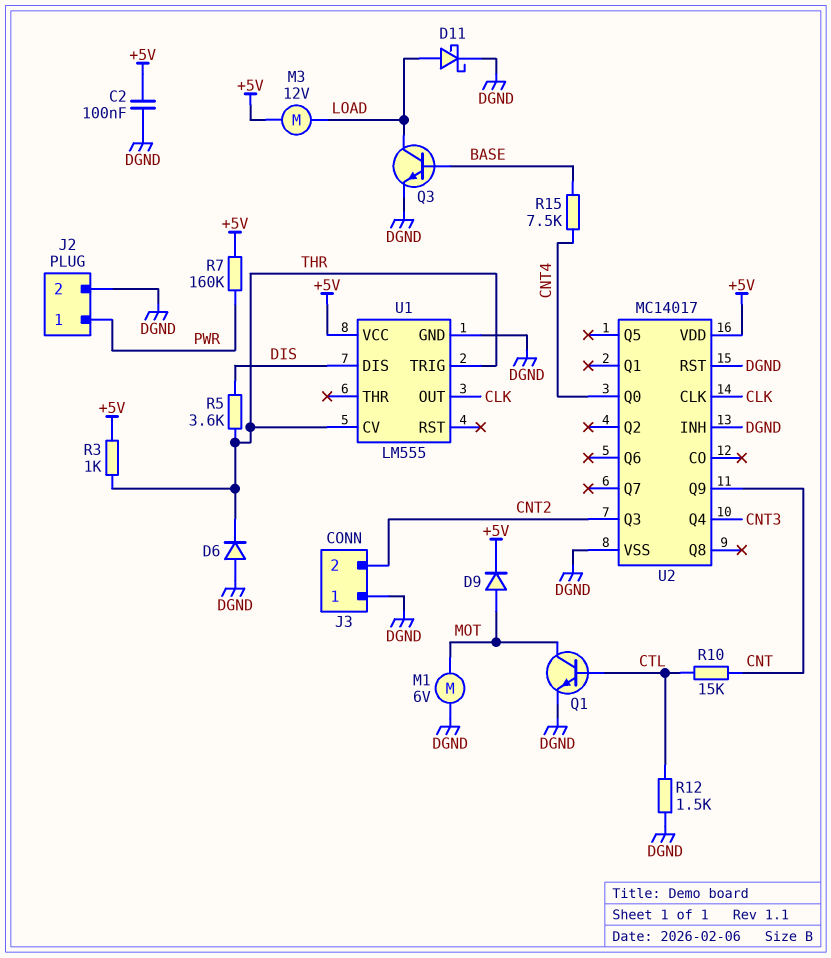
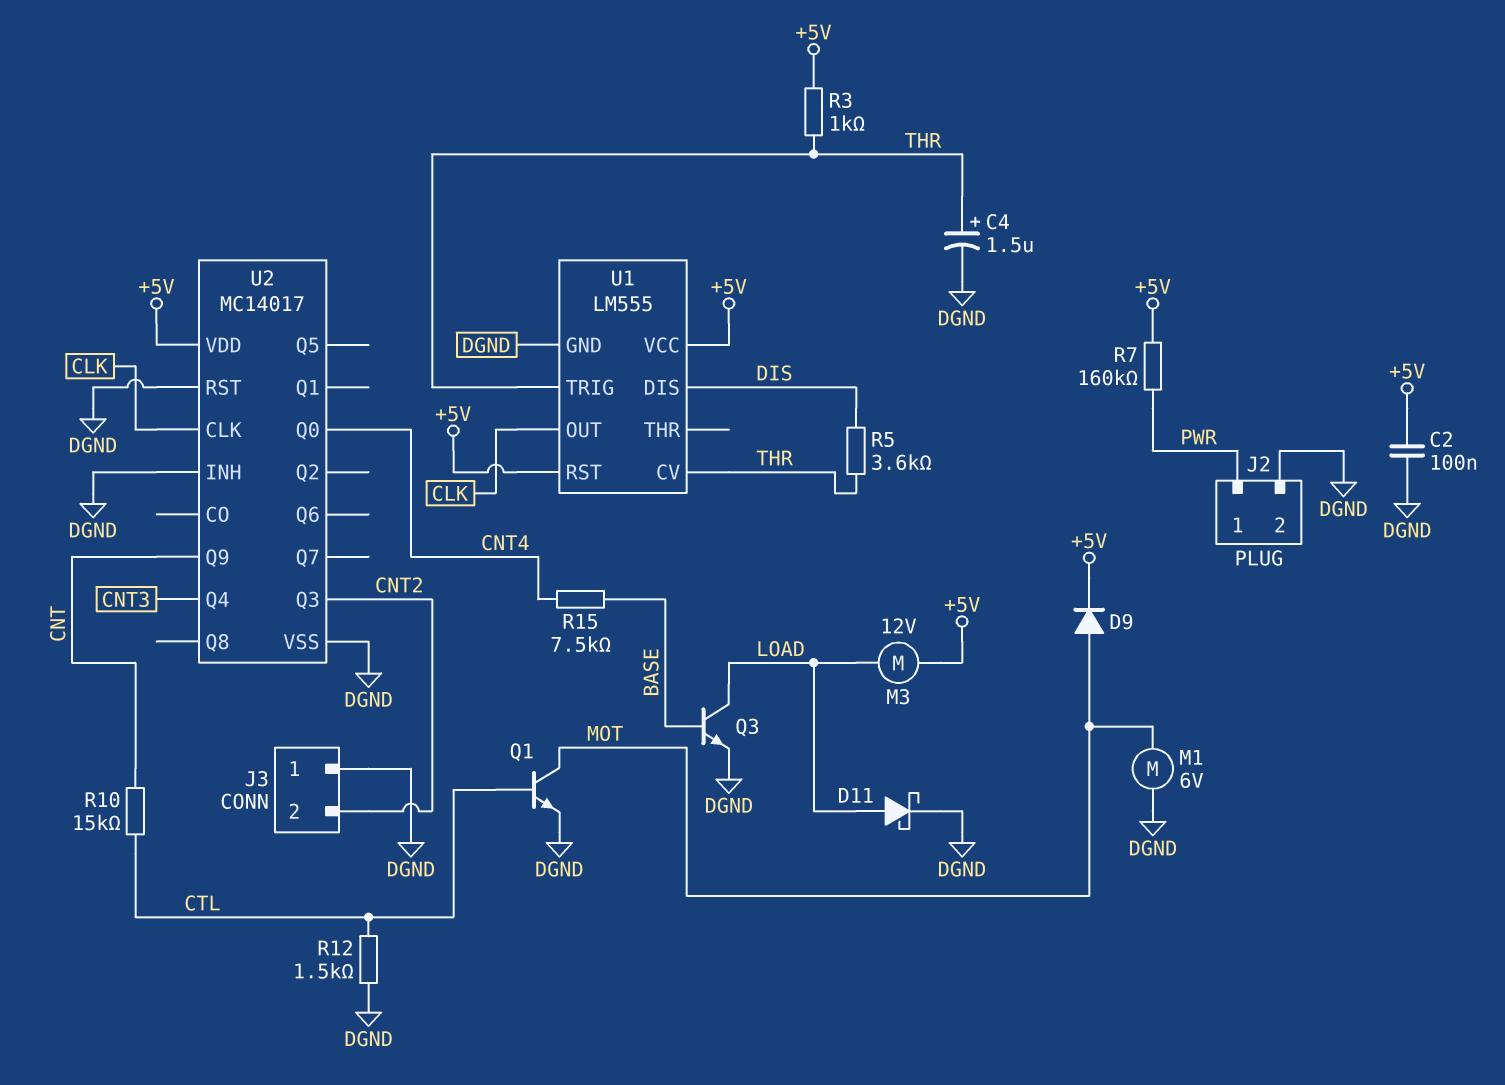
C4: none -> 1.5uF (plus THR, minus DGND)
D6: diode (A DGND, K THR) -> none
U1 pin RST: none -> +5V

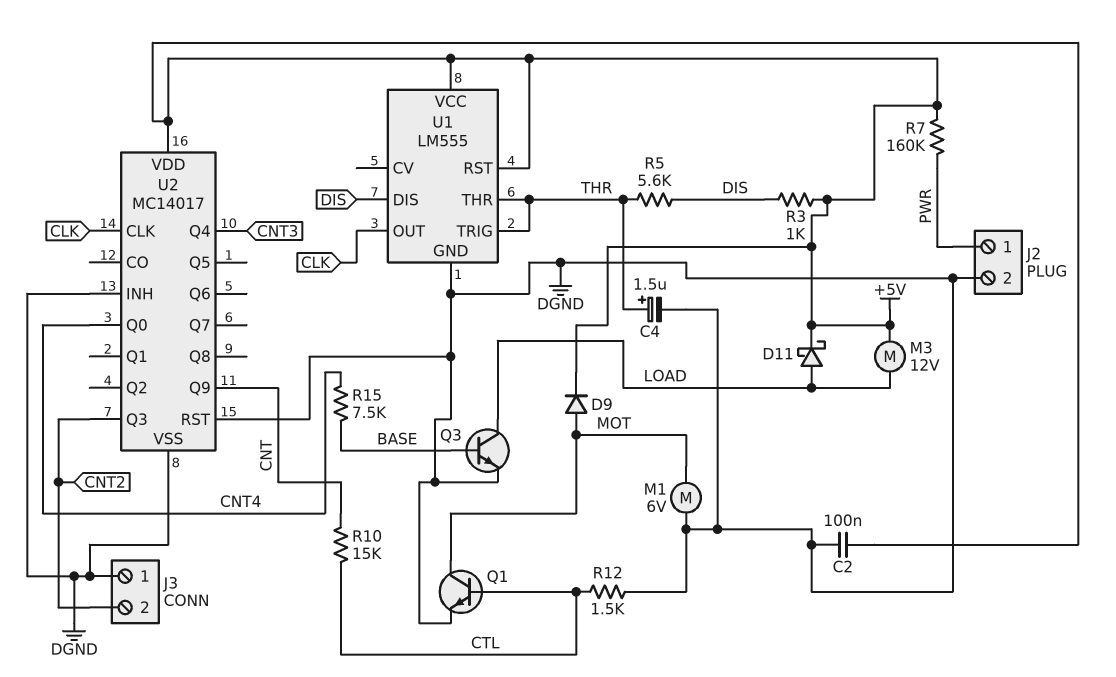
D11: schottky (A LOAD, K DGND) -> schottky (A LOAD, K +5V)
R3: 1k (+5V, THR) -> 1k (+5V, DIS)
R5: 3.6k (DIS, THR) -> 5.6k (DIS, THR)
U1 pin CV: THR -> none
U1 pin THR: none -> THR

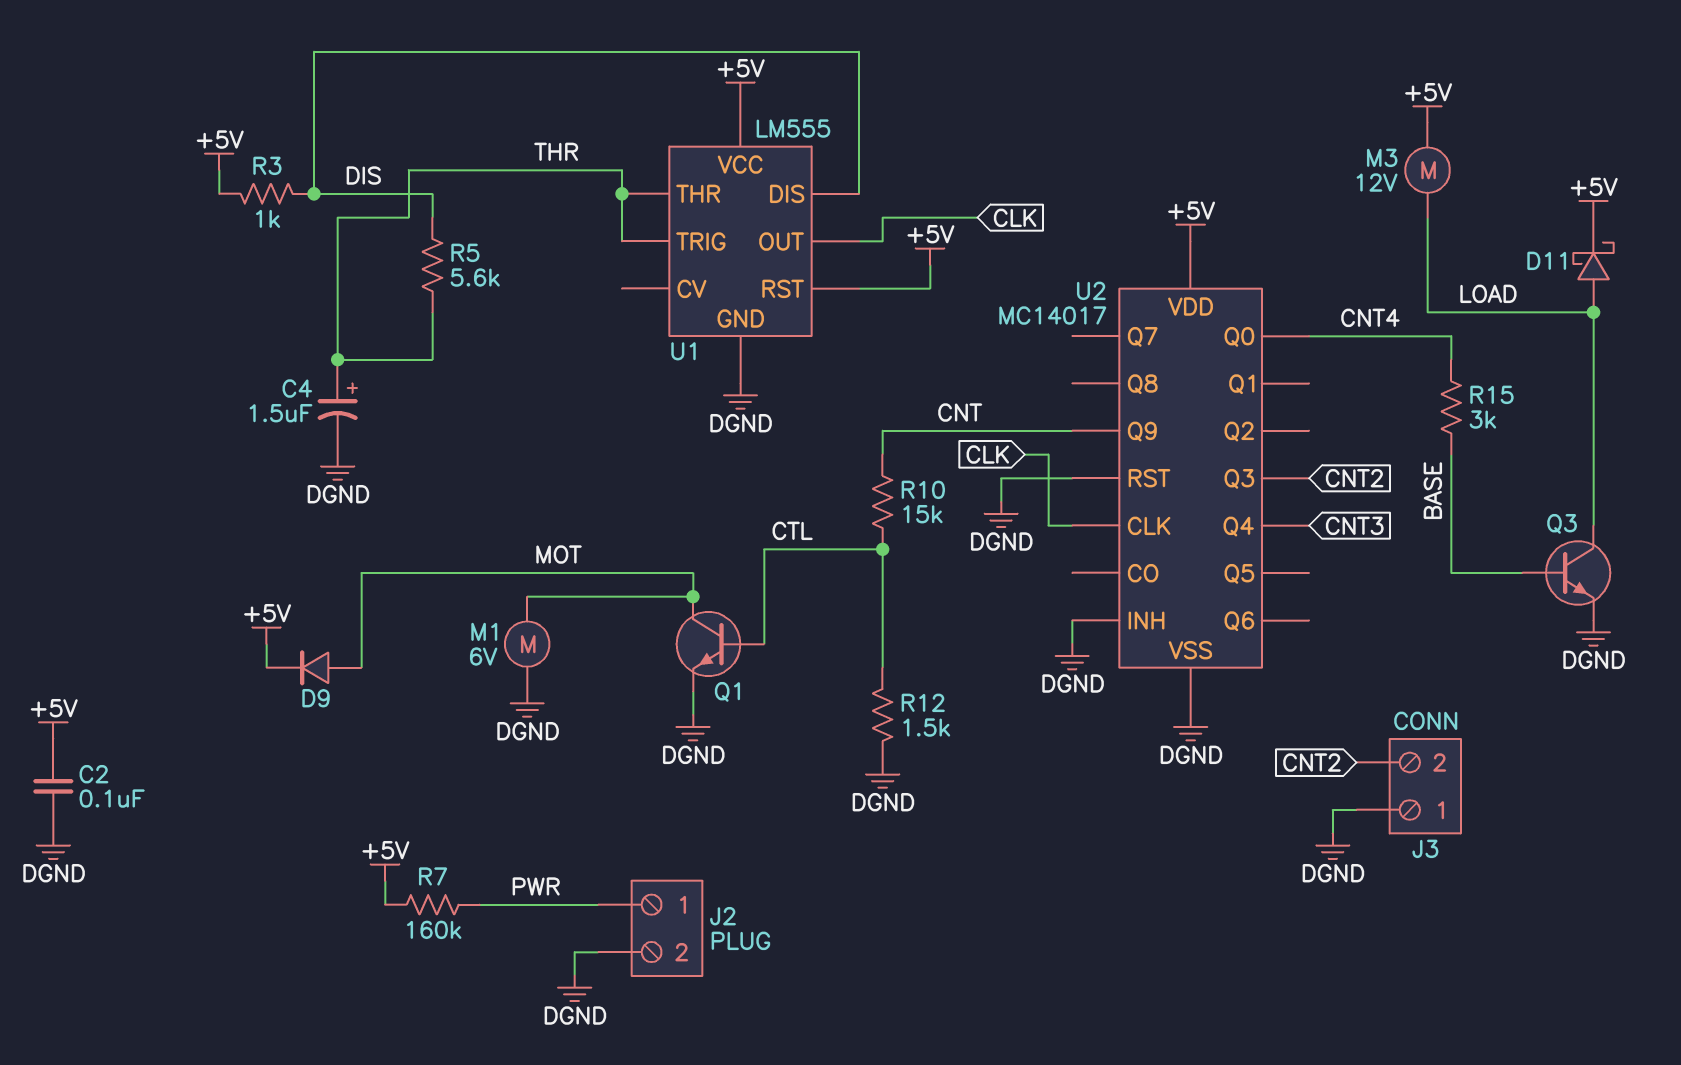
R15: 7.5k (BASE, CNT4) -> 3k (BASE, CNT4)

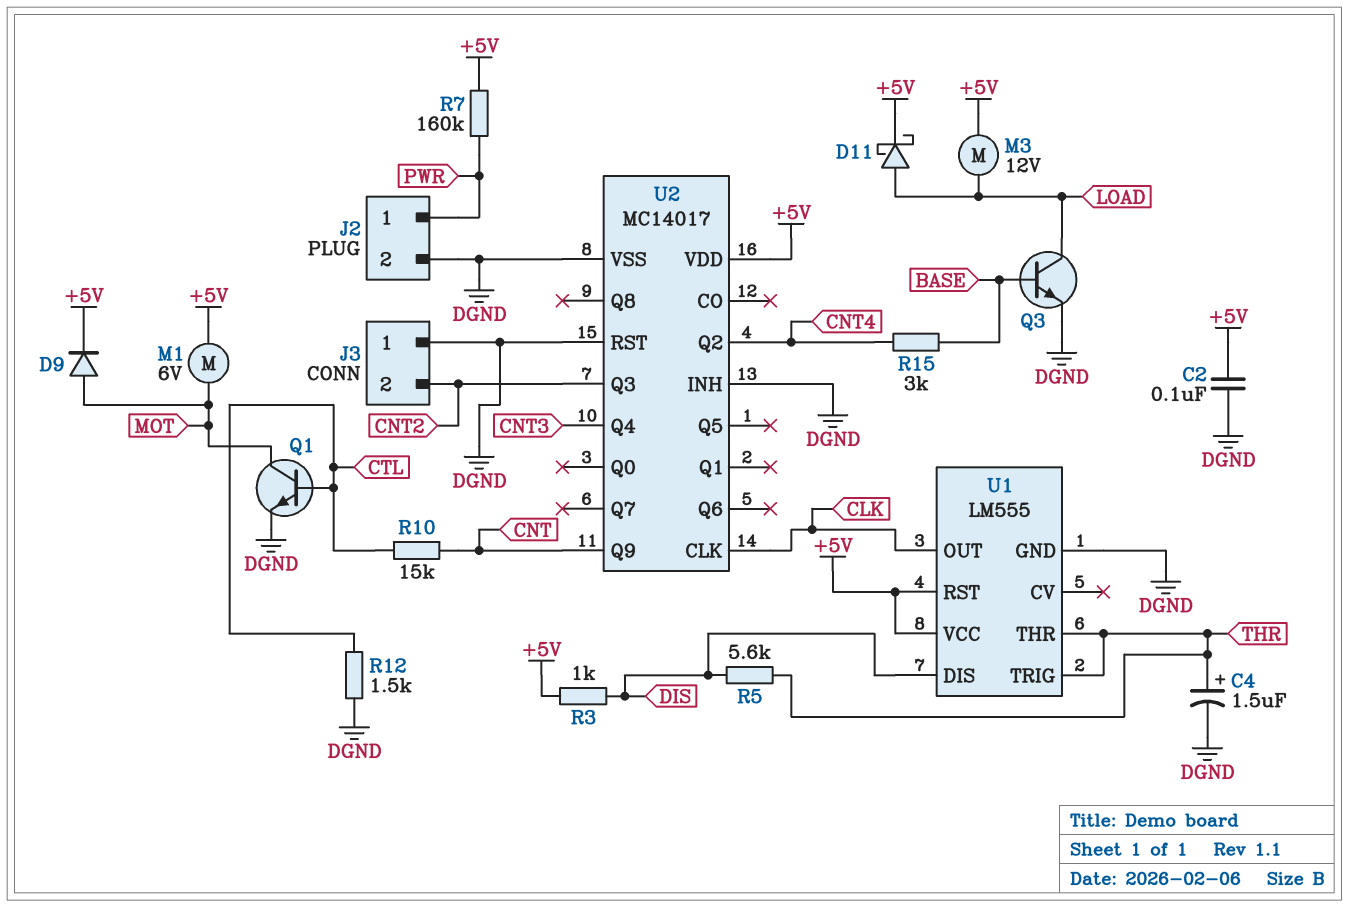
M1: motor 6V (DGND, MOT) -> motor 6V (+5V, MOT)
U2 pin Q0: CNT4 -> none
U2 pin Q2: none -> CNT4

